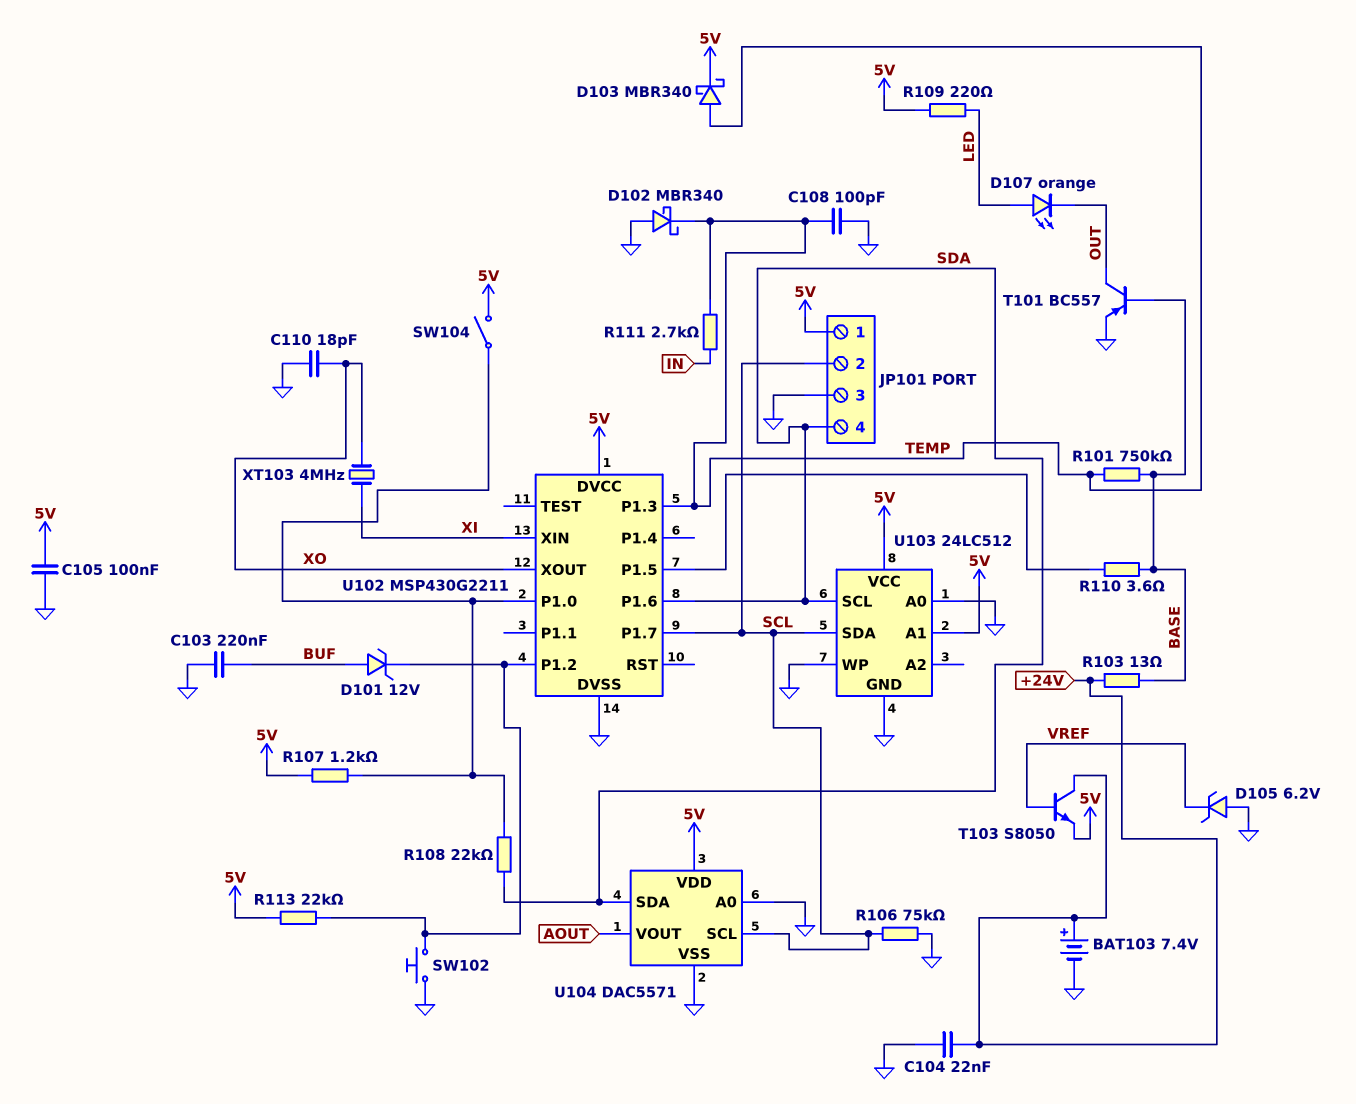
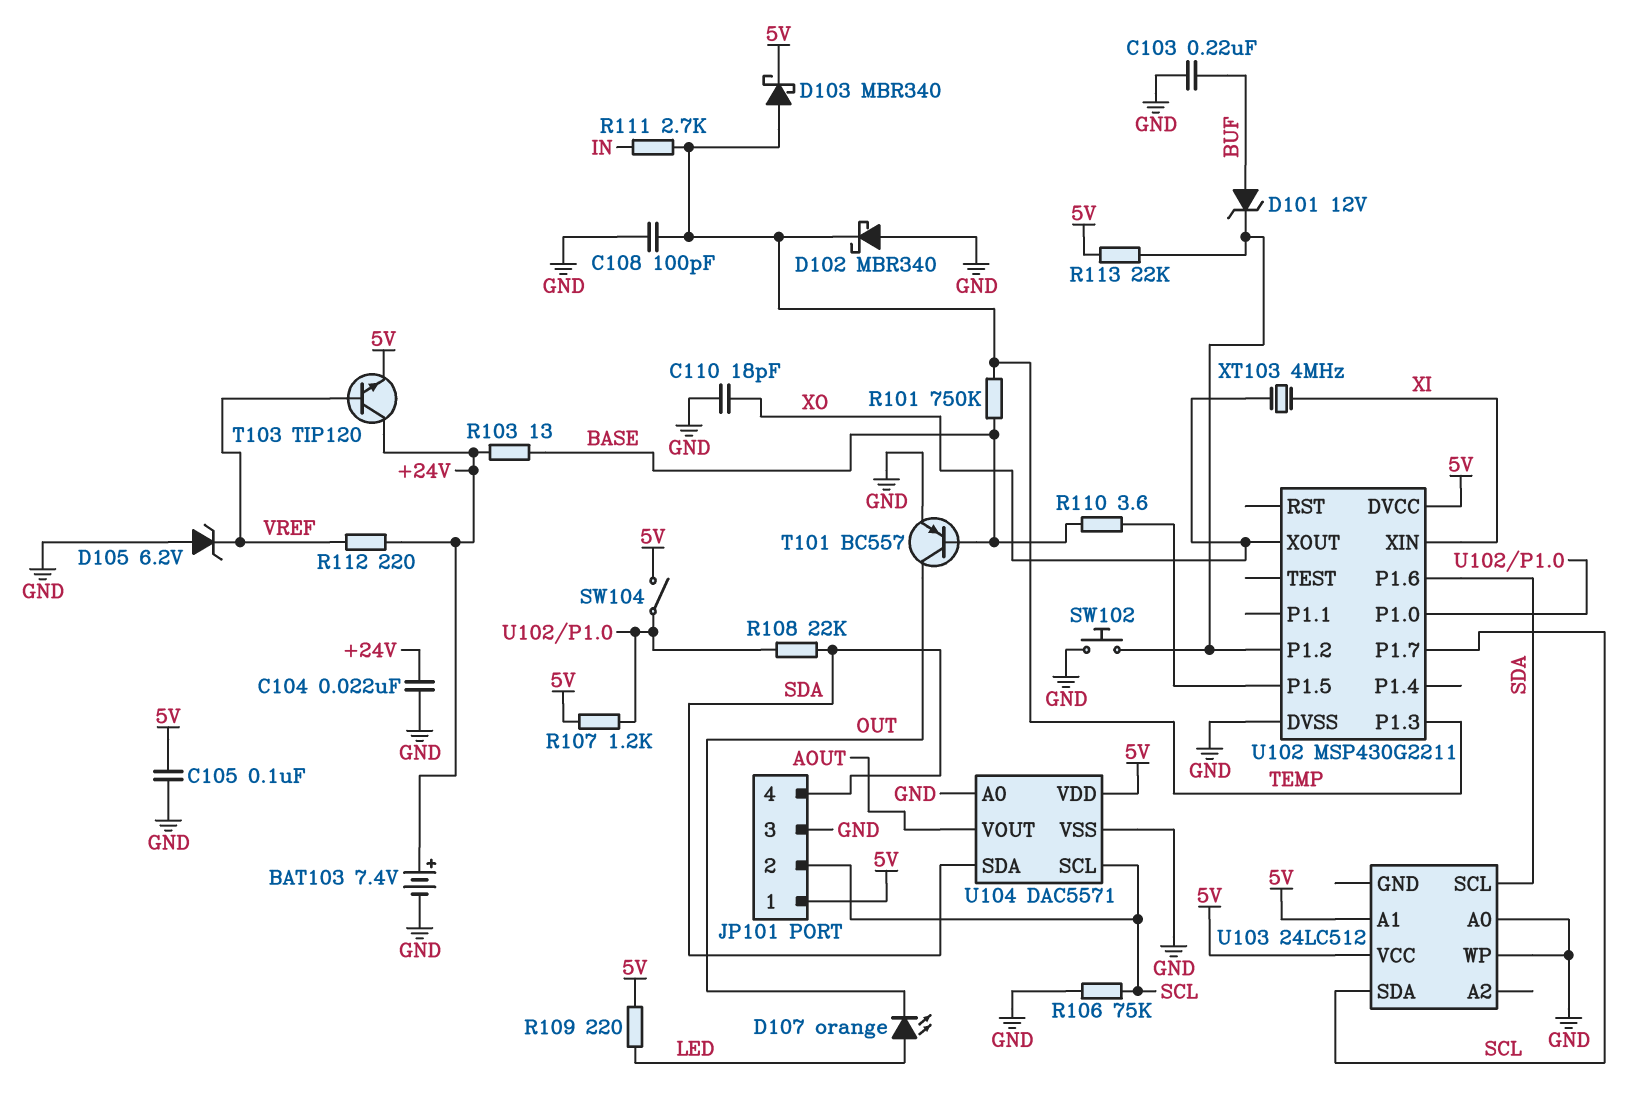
R112: none -> 220 (+24V, VREF)
T103: NPN S8050 (B VREF, C +24V, E 5V) -> NPN TIP120 (B VREF, C +24V, E 5V)
U103 pin GND: GND -> none

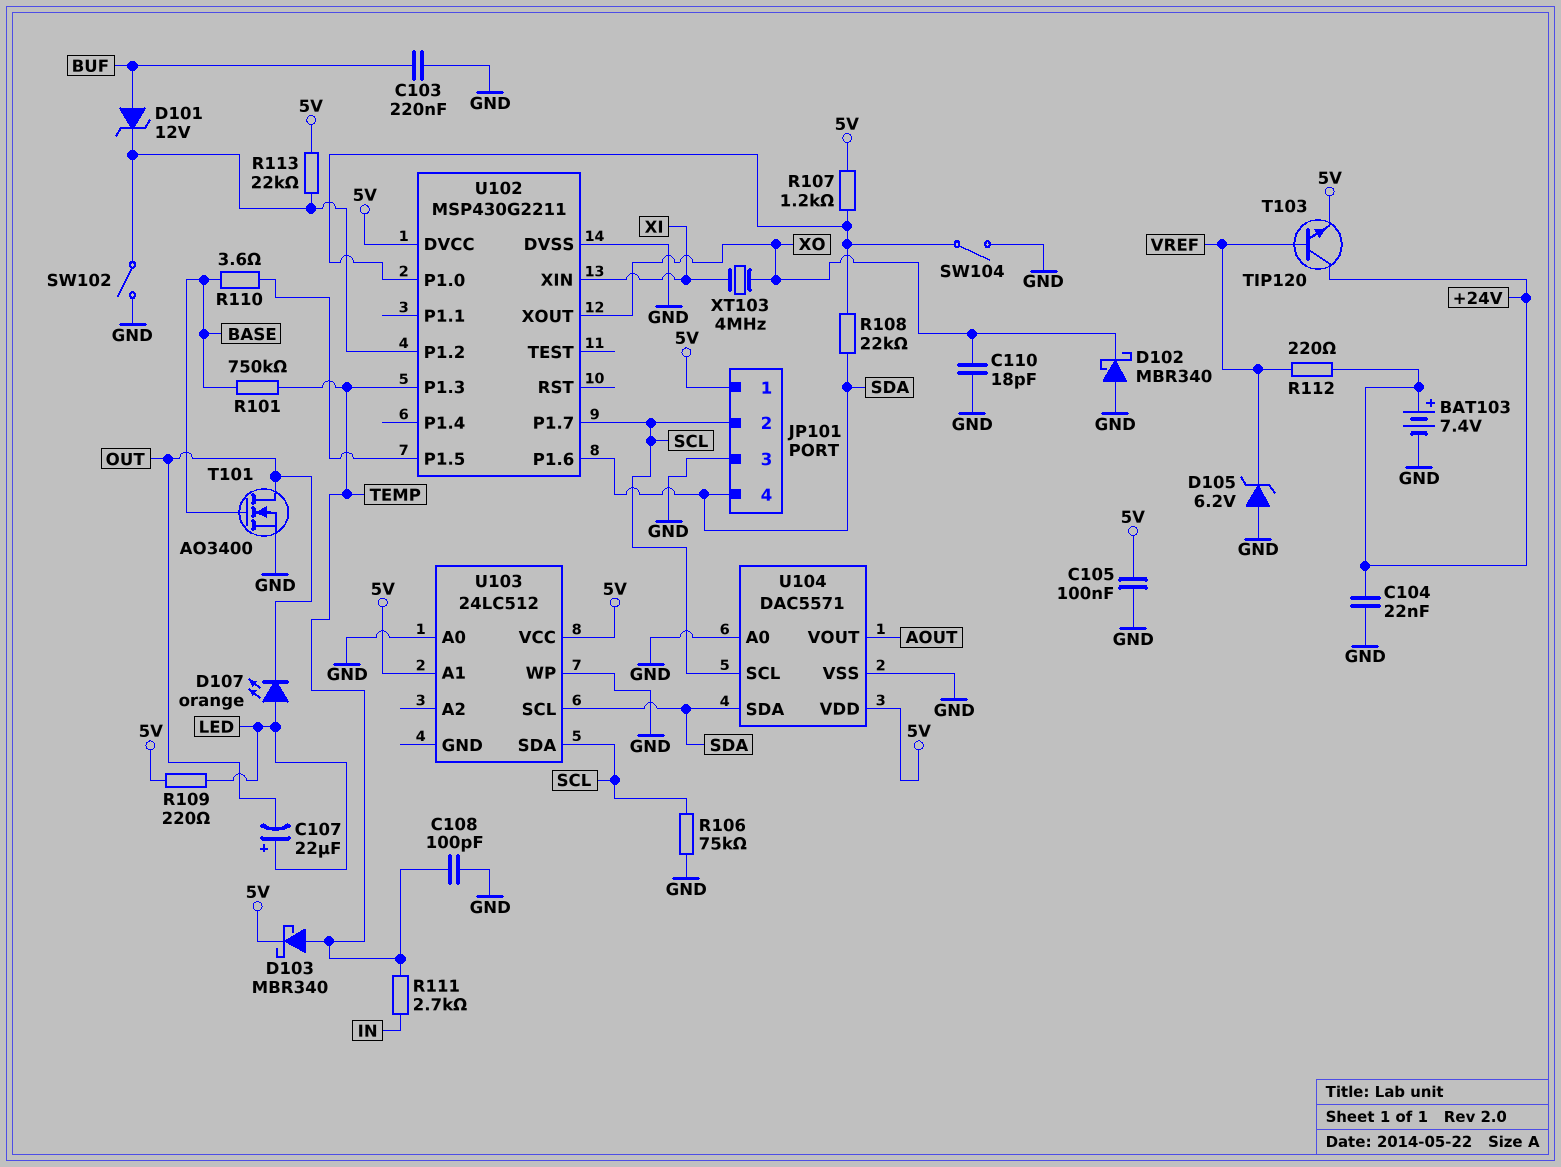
C107: none -> 22uF (plus LED, minus OUT)
D102: schottky MBR340 (A GND, K TEMP) -> schottky MBR340 (A GND, K XO)
R103: 13 (+24V, BASE) -> none
SW102: button (GND, U102/P1.2) -> switch (GND, U102/P1.2)
SW104: switch (5V, U102/P1.0) -> switch (GND, U102/P1.0)
T101: PNP BC557 (B BASE, C OUT, E GND) -> NMOS AO3400 (G BASE, D OUT, S GND)

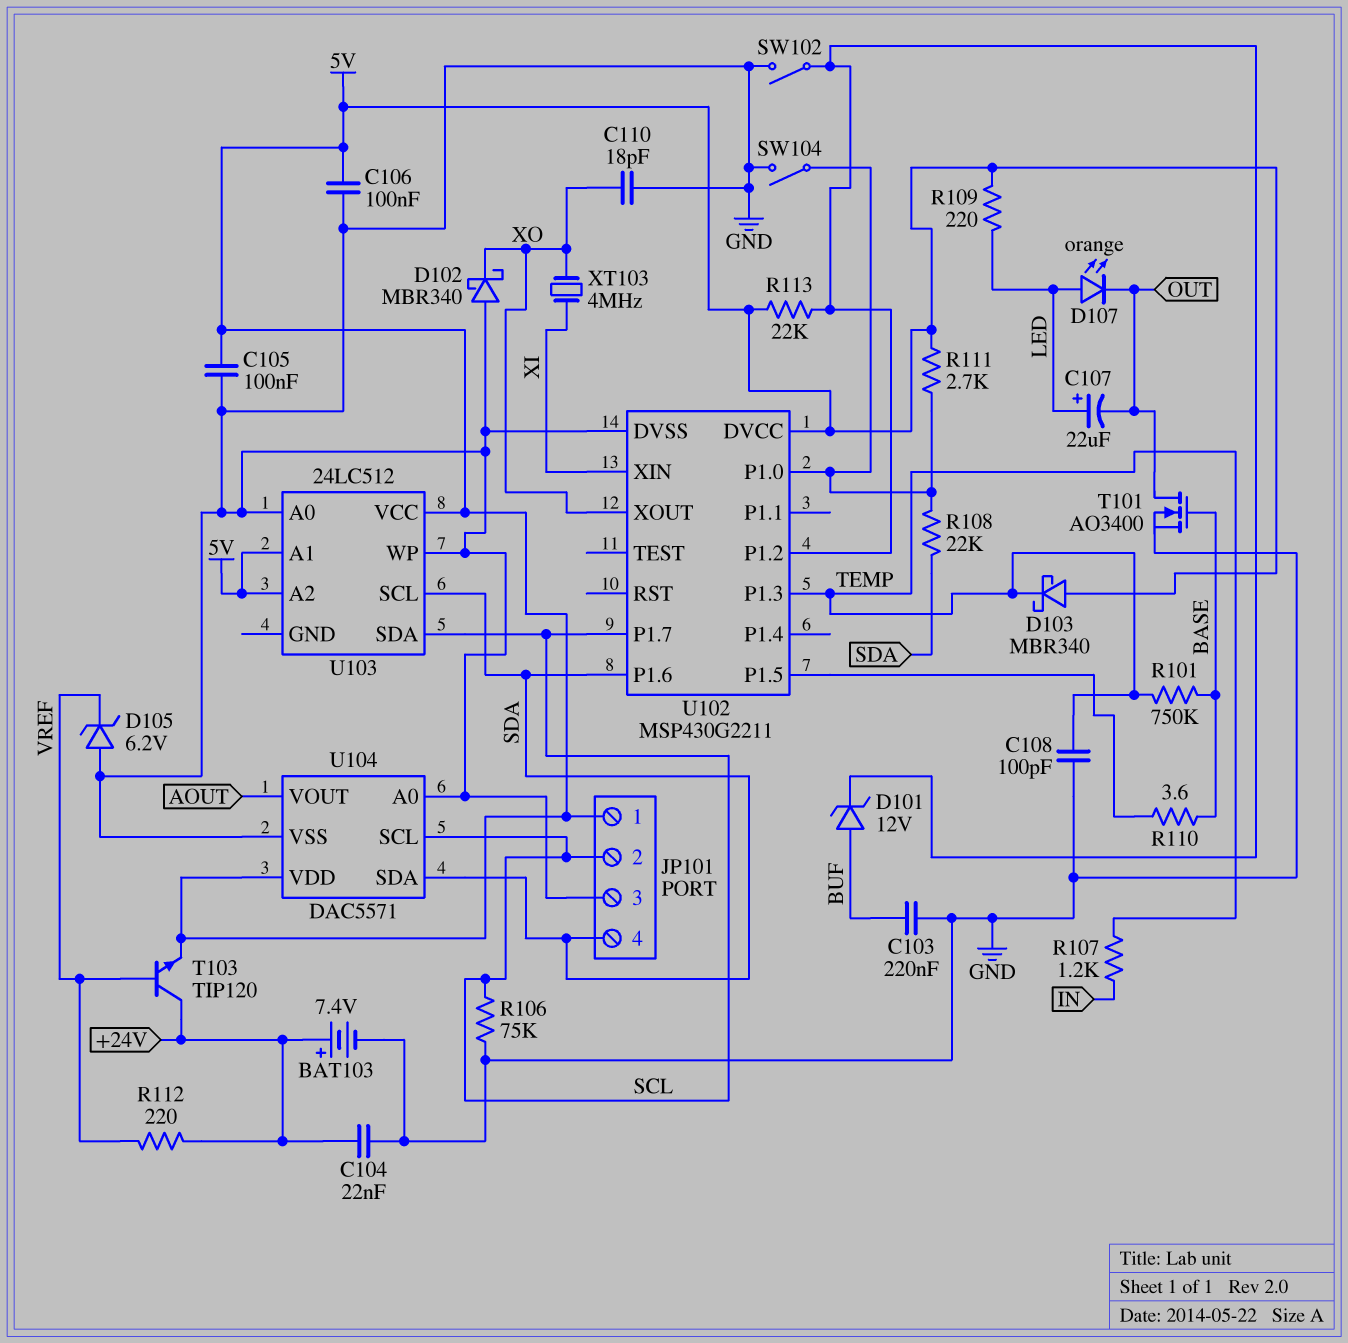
C106: none -> 100nF (5V, GND)
D103: schottky MBR340 (A TEMP, K 5V) -> schottky MBR340 (A 5V, K TEMP)
R107: 1.2k (5V, U102/P1.0) -> 1.2k (IN, TEMP)
R111: 2.7k (IN, TEMP) -> 2.7k (5V, U102/P1.0)
U103 pin A2: none -> 5V

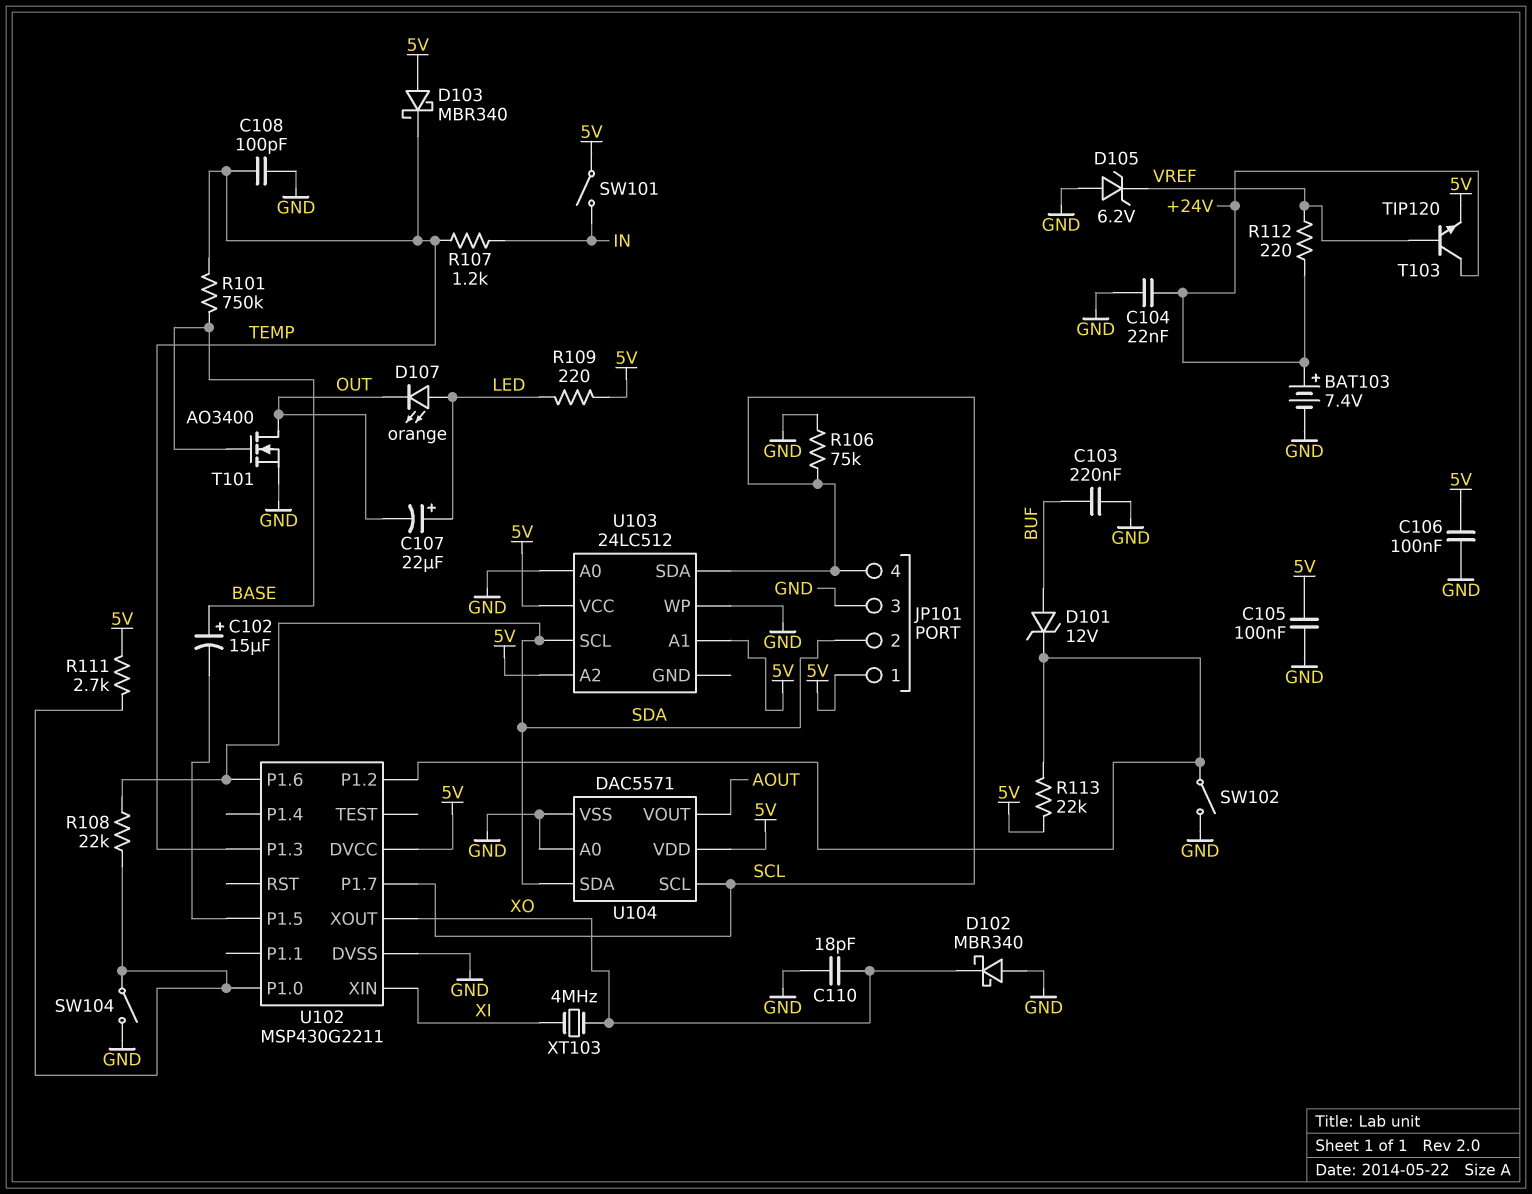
C102: none -> 15uF (plus BASE, minus U102/P1.5)
JP101 pin 2: SCL -> SDA
JP101 pin 4: SDA -> SCL
R110: 3.6 (BASE, U102/P1.5) -> none
SW101: none -> switch (5V, IN)

